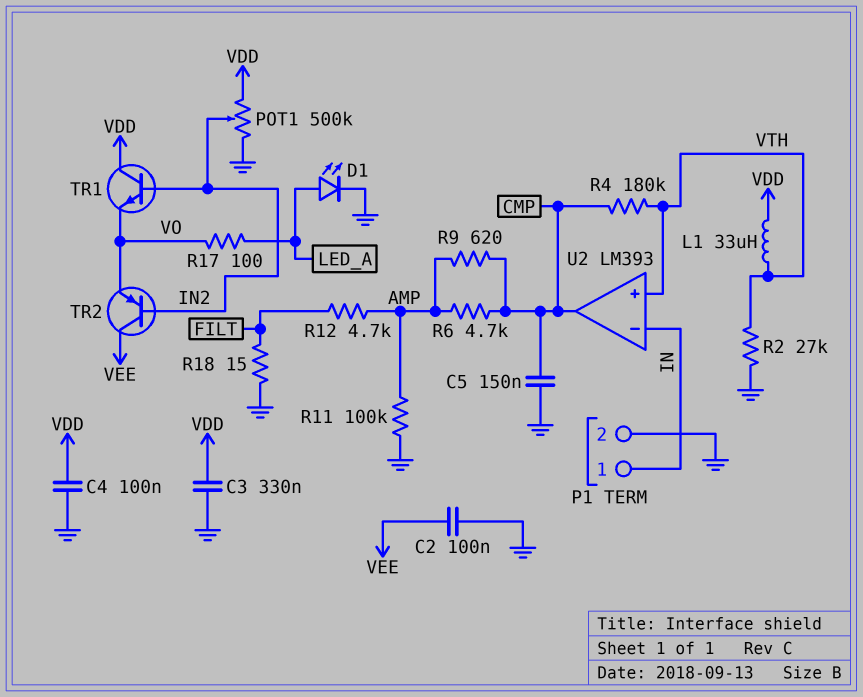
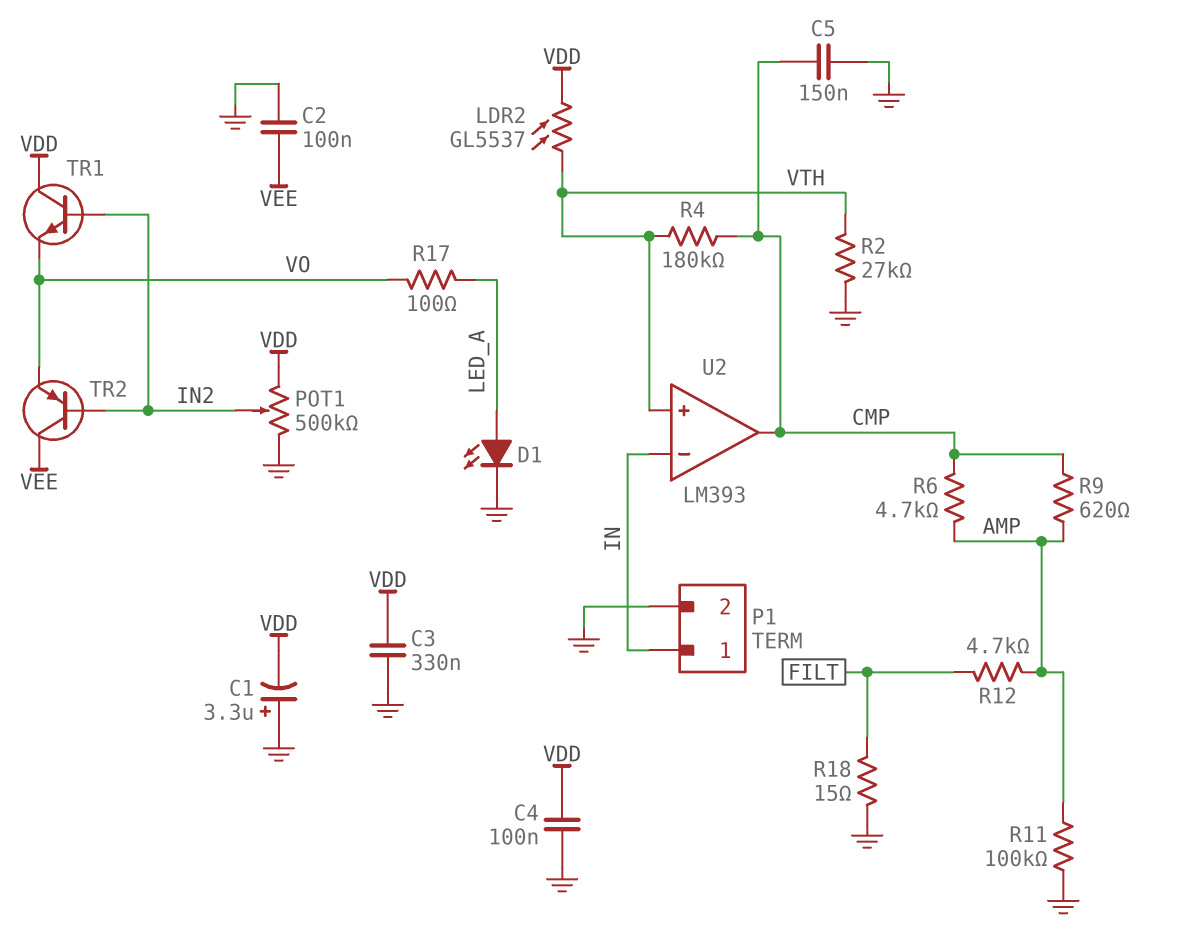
C1: none -> 3.3uF (plus GND, minus VDD)
L1: 33uH (VDD, VTH) -> none
LDR2: none -> GL5537 (VDD, VTH)

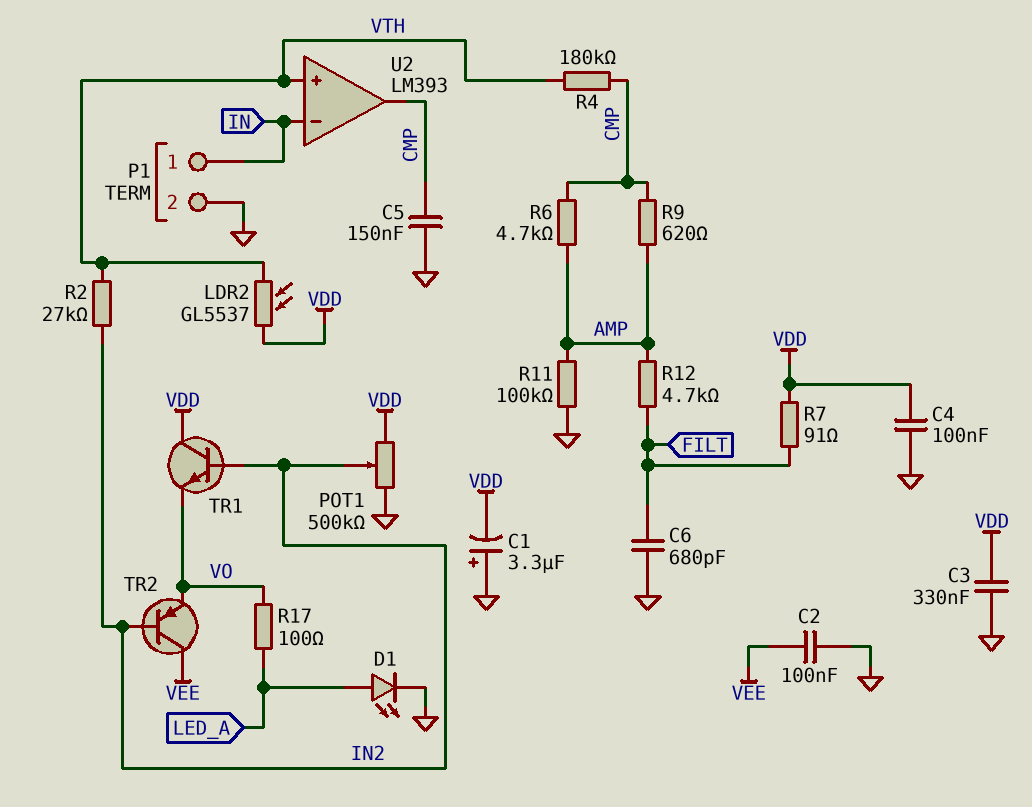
C6: none -> 680pF (FILT, GND)
R2: 27k (GND, VTH) -> 27k (IN2, VTH)
R7: none -> 91 (FILT, VDD)
R18: 15 (FILT, GND) -> none

